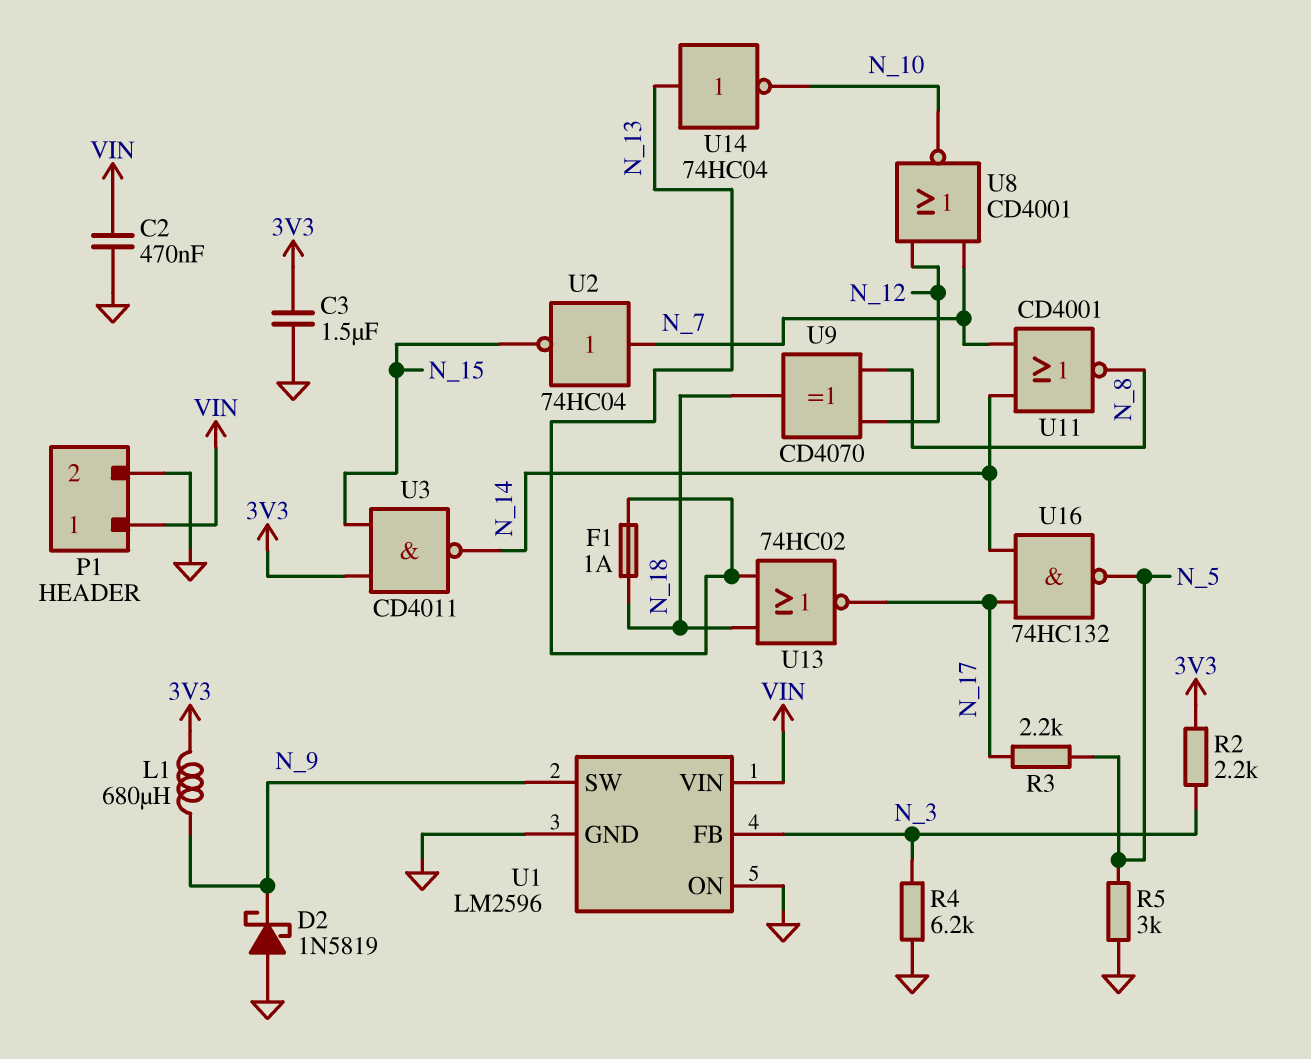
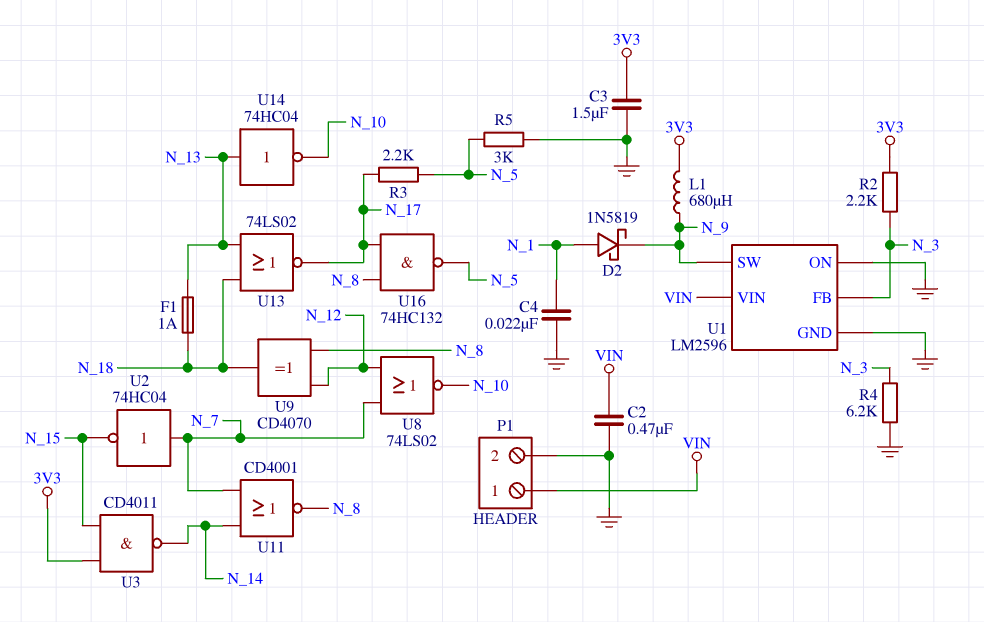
C4: none -> 22nF (GND, N_1)
D2: schottky 1N5819 (A GND, K N_9) -> schottky 1N5819 (A N_1, K N_9)
U8: NOR CD4001 (in N_7, in N_12, out N_10) -> NOR 74LS02 (in N_7, in N_12, out N_10)
U13: NOR 74HC02 (in N_13, in N_18, out N_17) -> NOR 74LS02 (in N_13, in N_18, out N_17)
U16: NAND 74HC132 (in N_14, in N_17, out N_5) -> NAND 74HC132 (in N_8, in N_17, out N_5)

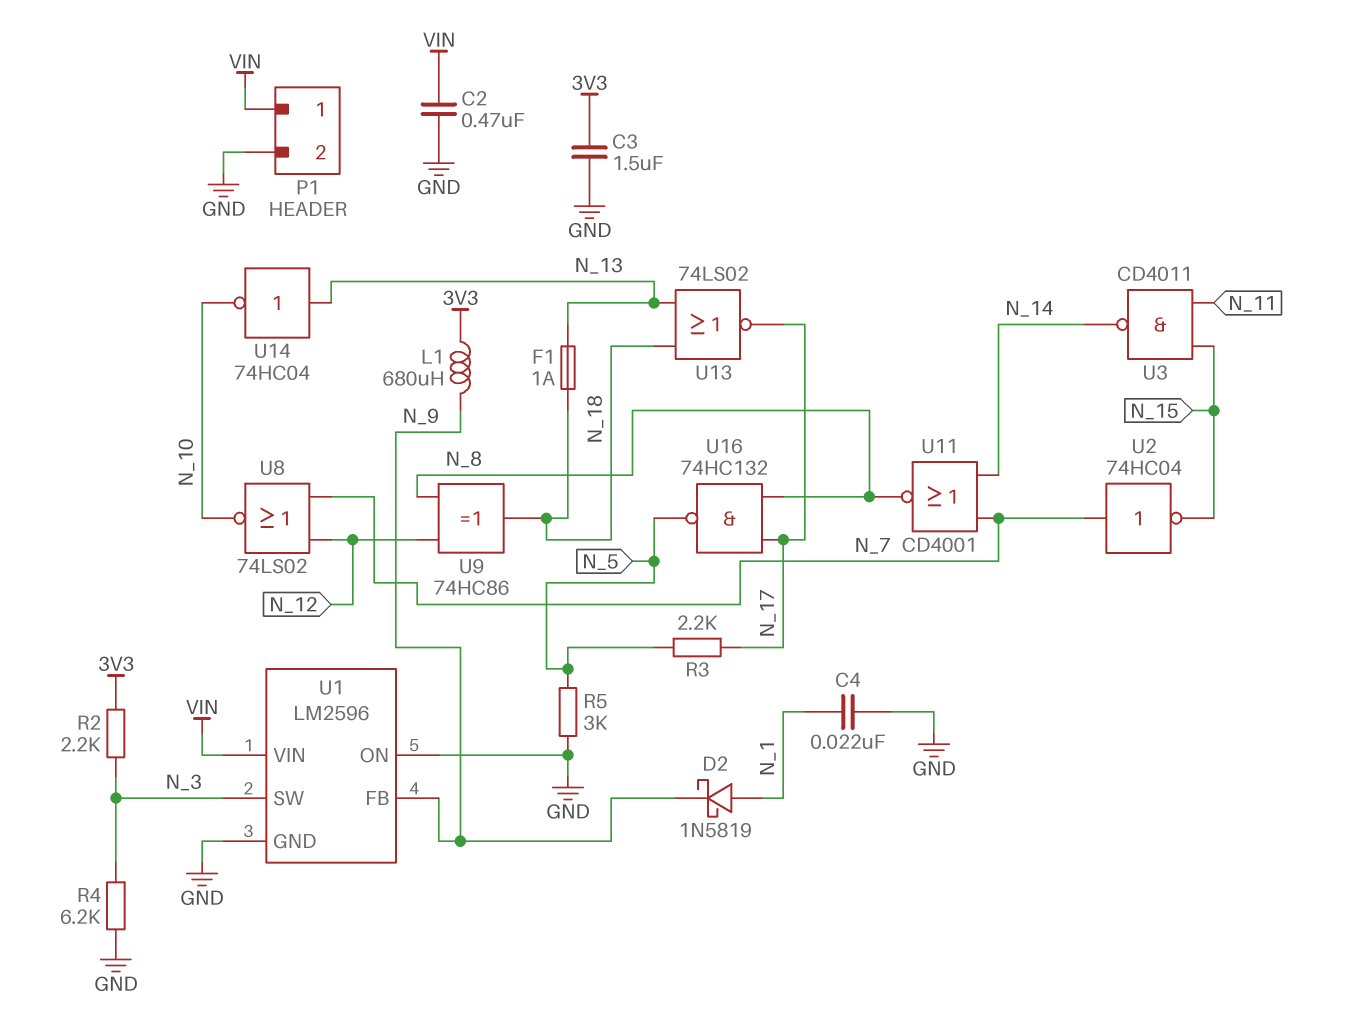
U1 pin FB: N_3 -> N_9
U1 pin SW: N_9 -> N_3
U3: NAND CD4011 (in 3V3, in N_15, out N_14) -> NAND CD4011 (in N_11, in N_15, out N_14)
U9: XOR CD4070 (in N_8, in N_12, out N_18) -> XOR 74HC86 (in N_8, in N_12, out N_18)

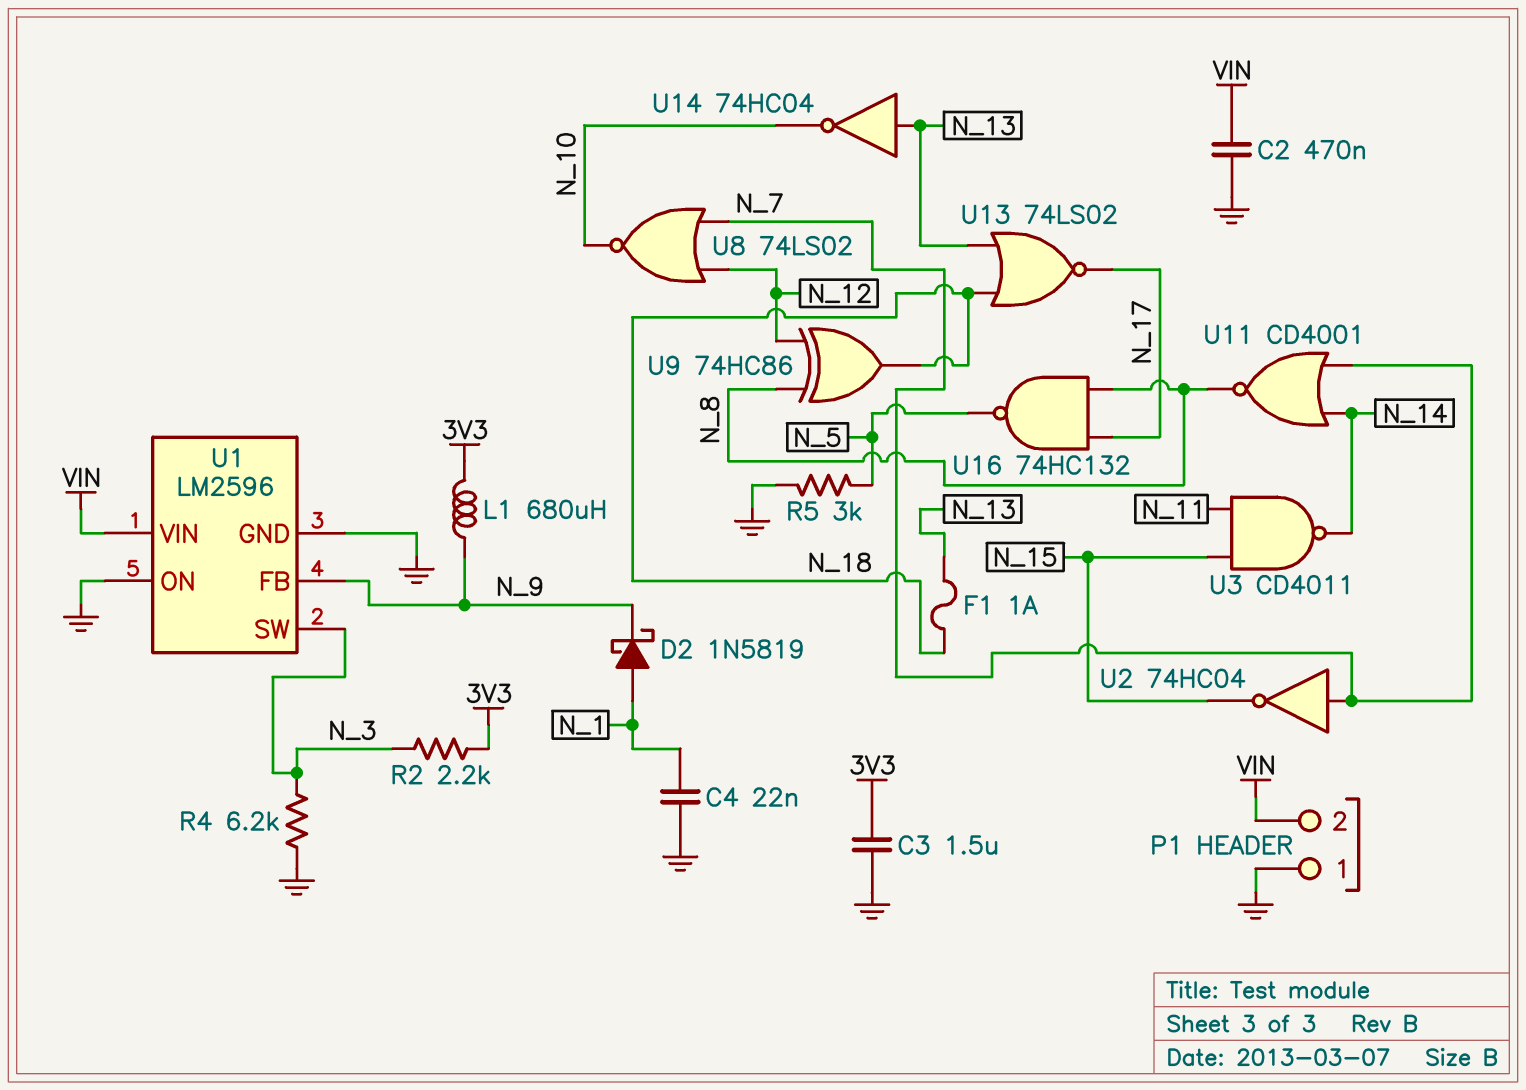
P1 pin 1: VIN -> GND
P1 pin 2: GND -> VIN
R3: 2.2k (N_5, N_17) -> none

